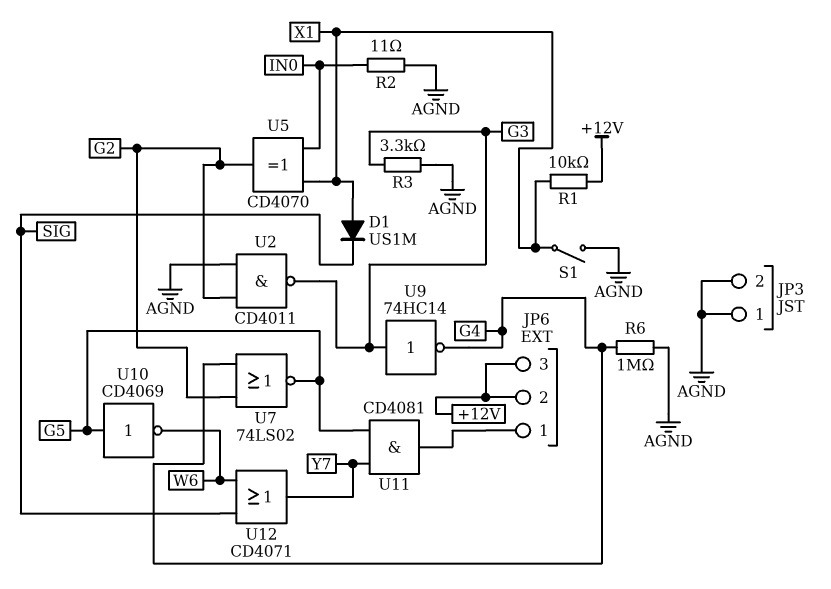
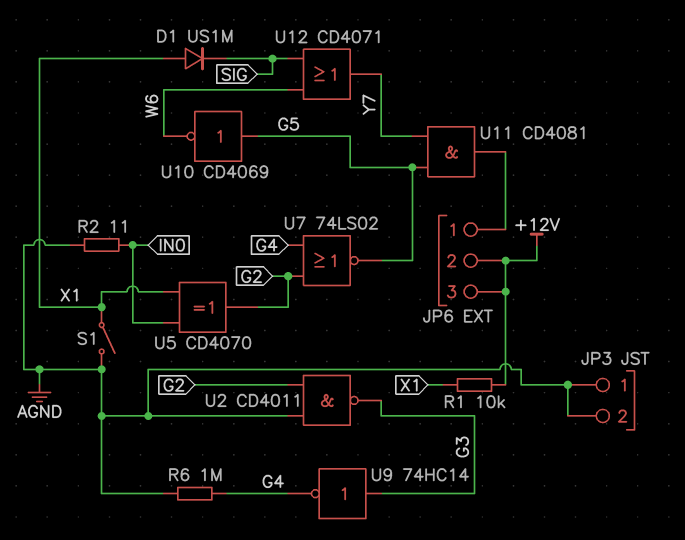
R3: 3.3k (AGND, G3) -> none

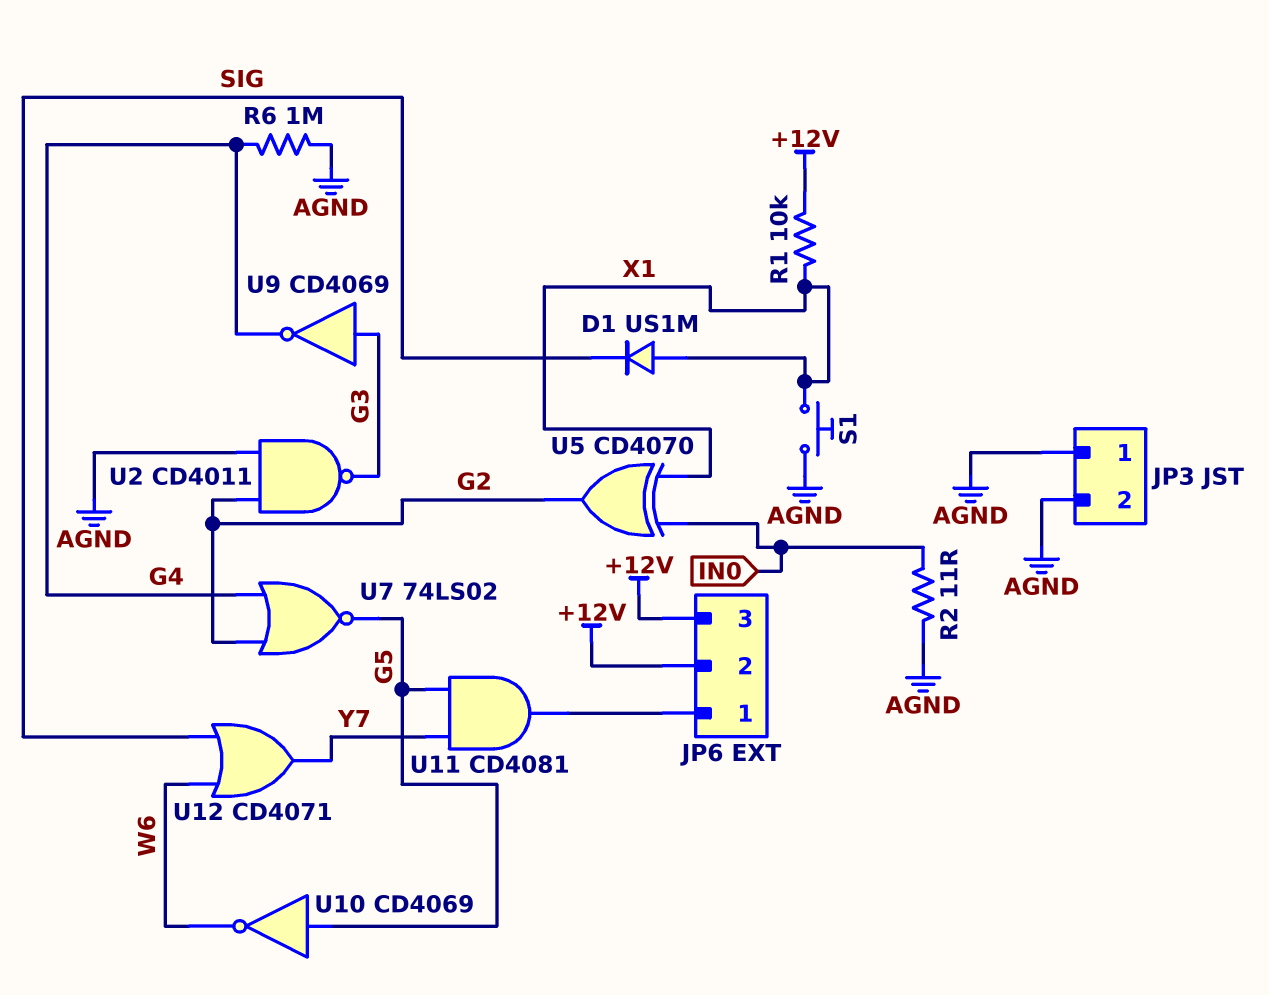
S1: switch (AGND, X1) -> button (AGND, X1)
U9: NOT 74HC14 (in G3, out G4) -> NOT CD4069 (in G3, out G4)

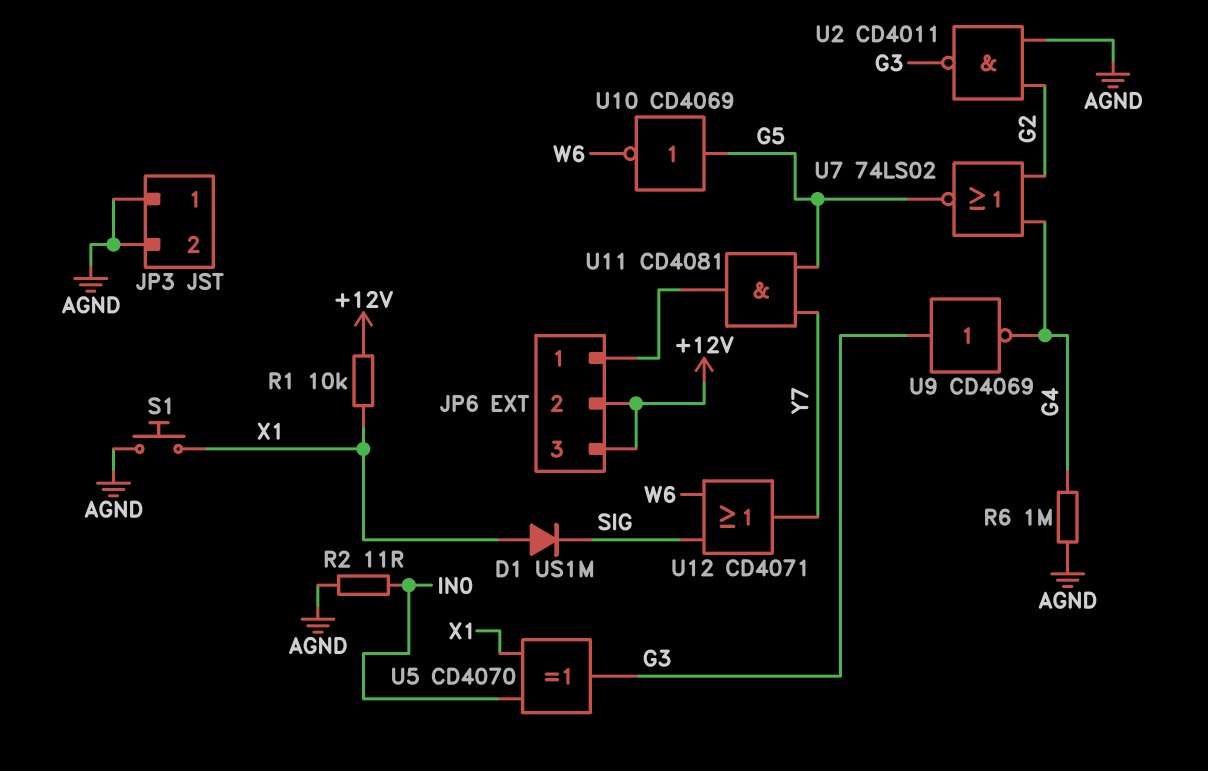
U5: XOR CD4070 (in IN0, in X1, out G2) -> XOR CD4070 (in IN0, in X1, out G3)

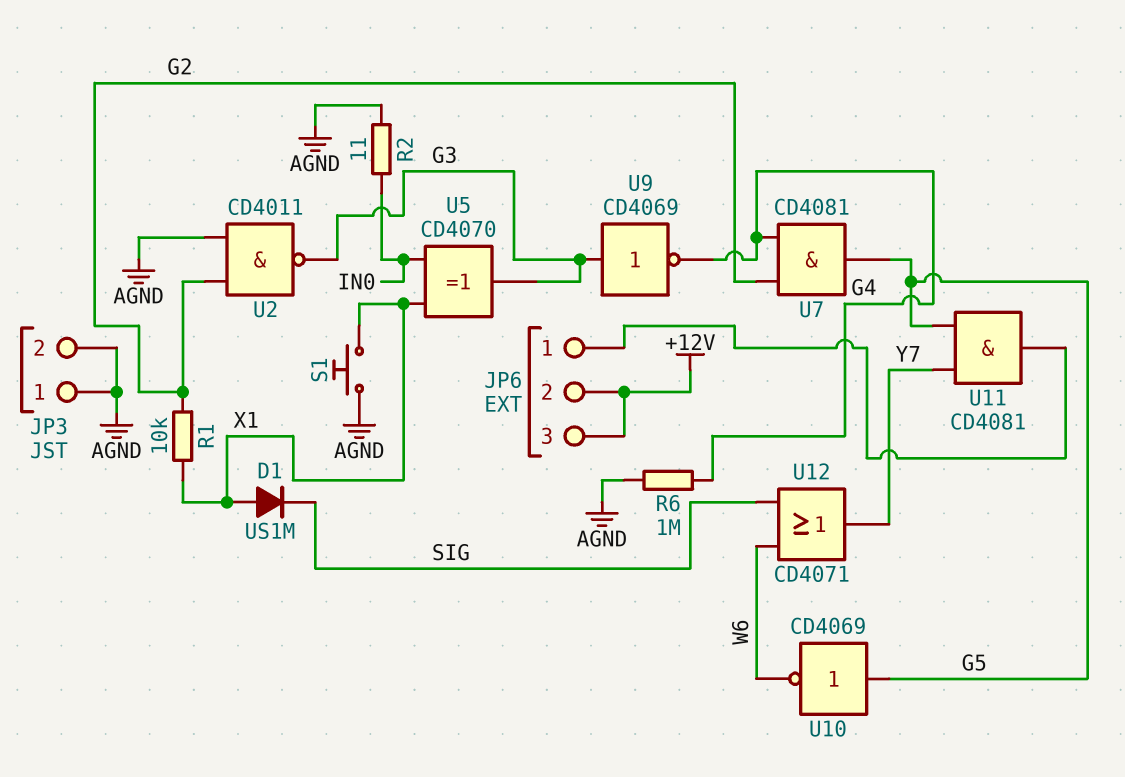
R1: 10k (+12V, X1) -> 10k (G2, X1)
U7: NOR 74LS02 (in G2, in G4, out G5) -> AND CD4081 (in G2, in G4, out G5)

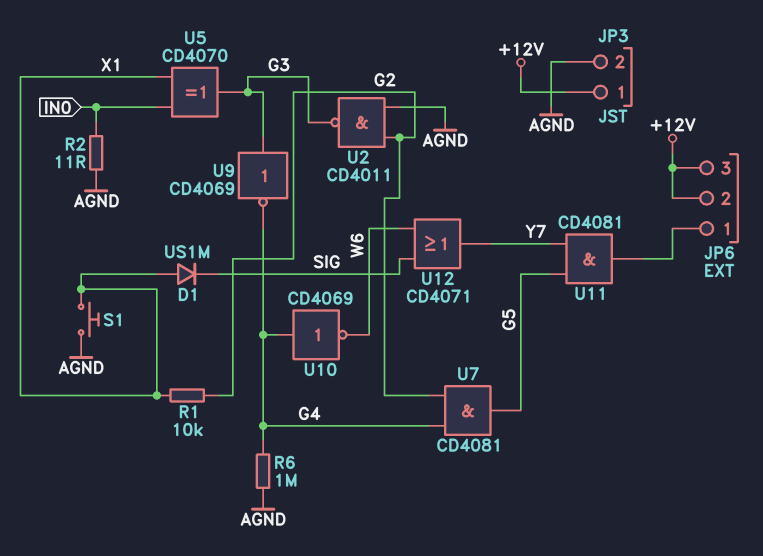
JP3 pin 1: AGND -> +12V
U10: NOT CD4069 (in G5, out W6) -> NOT CD4069 (in G4, out W6)

